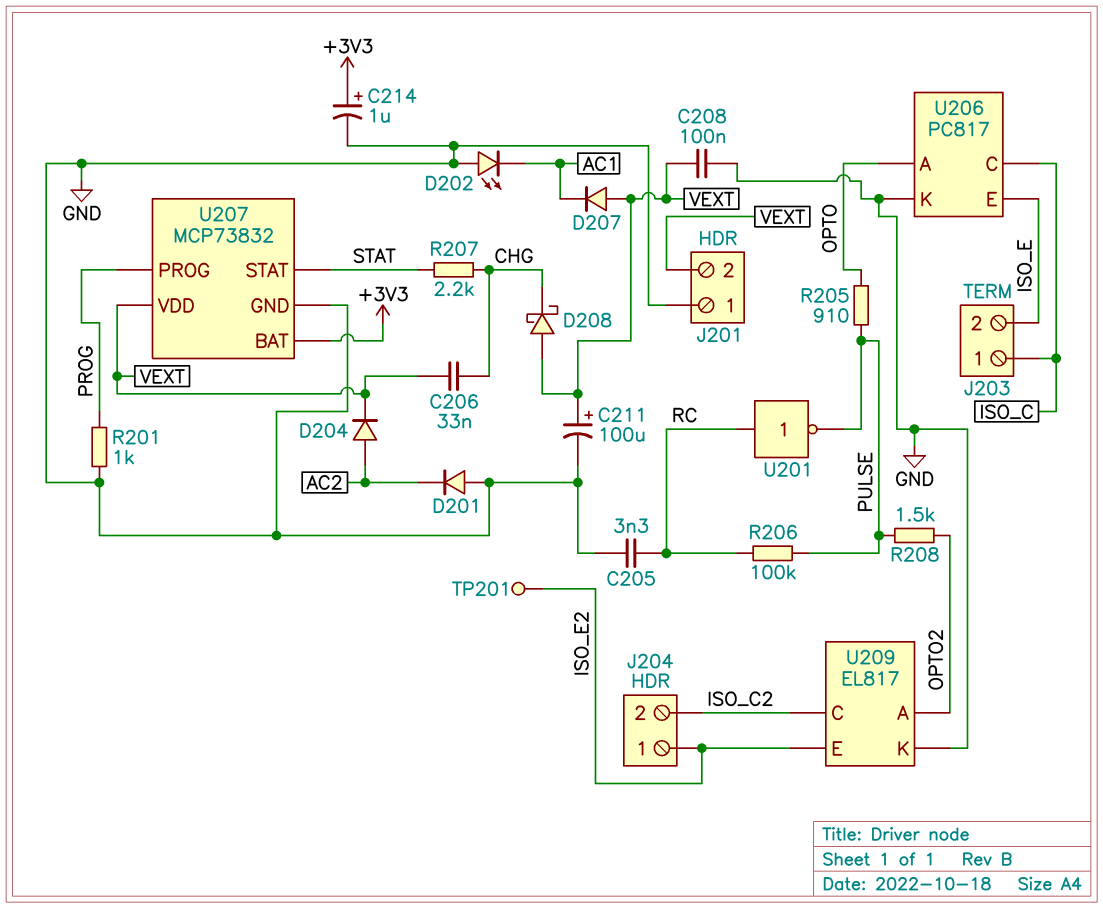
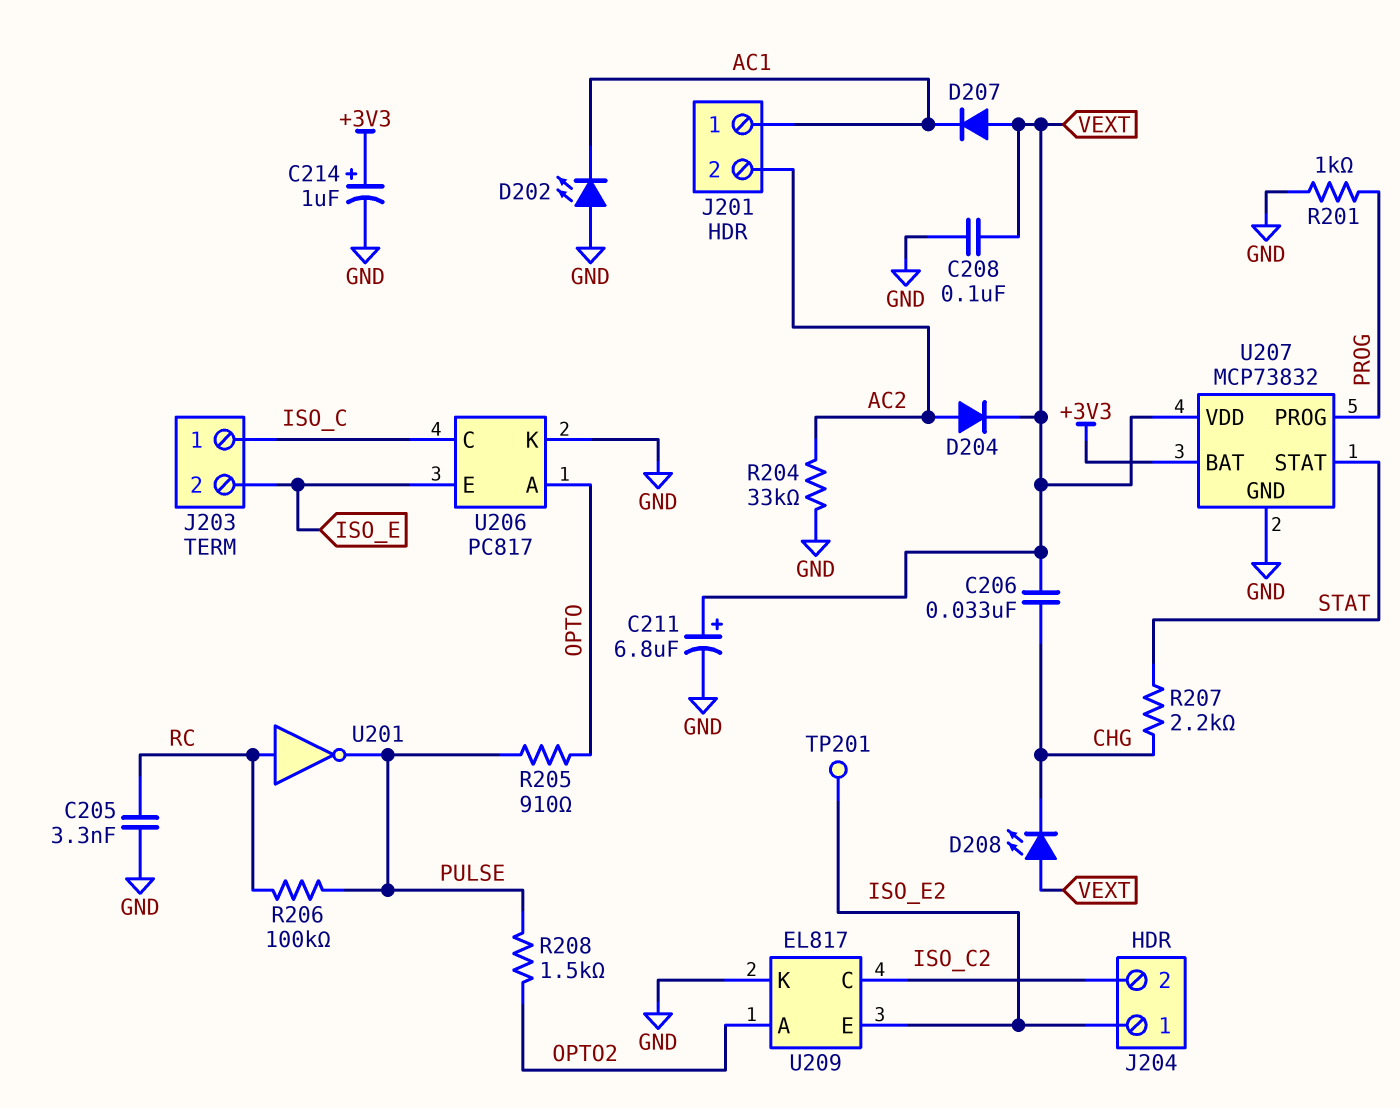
C211: 100uF (plus VEXT, minus GND) -> 6.8uF (plus VEXT, minus GND)
D201: diode (A GND, K AC2) -> none
D208: schottky (A VEXT, K CHG) -> LED (A VEXT, K CHG)
J201 pin 1: GND -> AC1
J201 pin 2: VEXT -> AC2
R204: none -> 33k (AC2, GND)

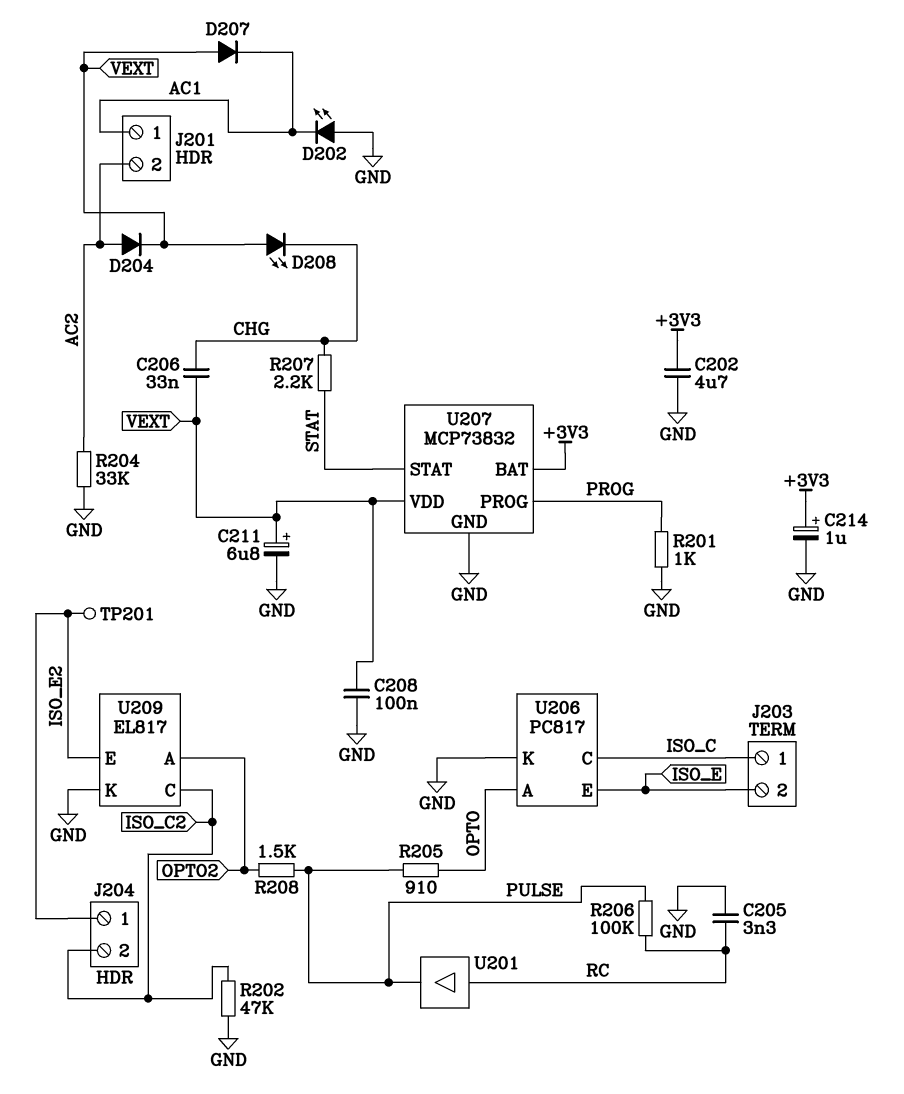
C202: none -> 4.7uF (+3V3, GND)
R202: none -> 47k (GND, ISO_C2)
U201: NOT (in RC, out PULSE) -> buffer (in RC, out PULSE)

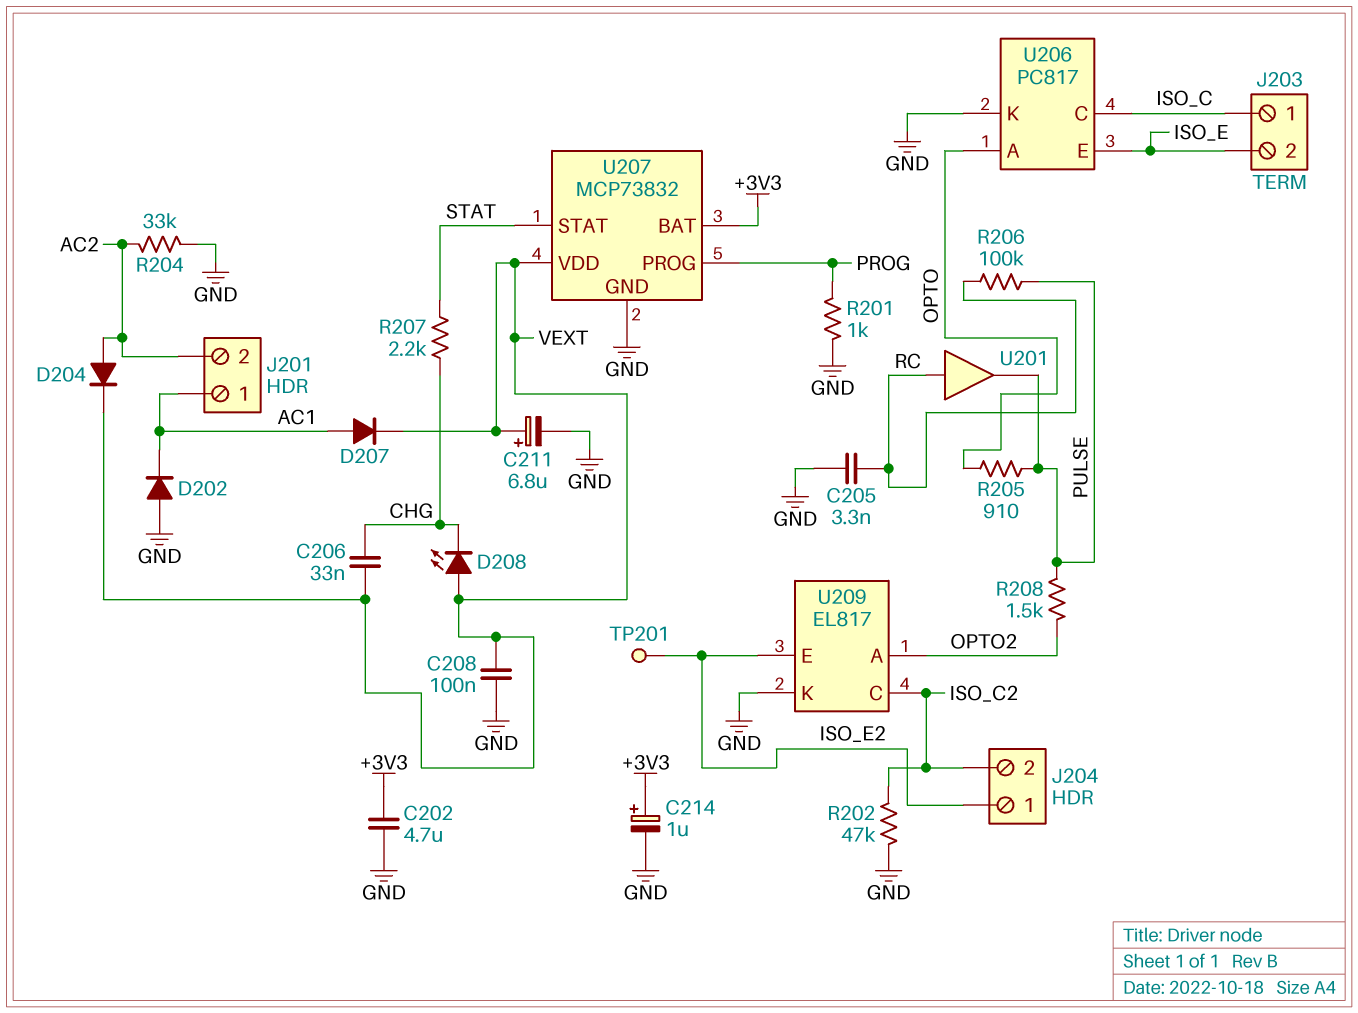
D202: LED (A GND, K AC1) -> diode (A GND, K AC1)
D207: diode (A VEXT, K AC1) -> diode (A AC1, K VEXT)

